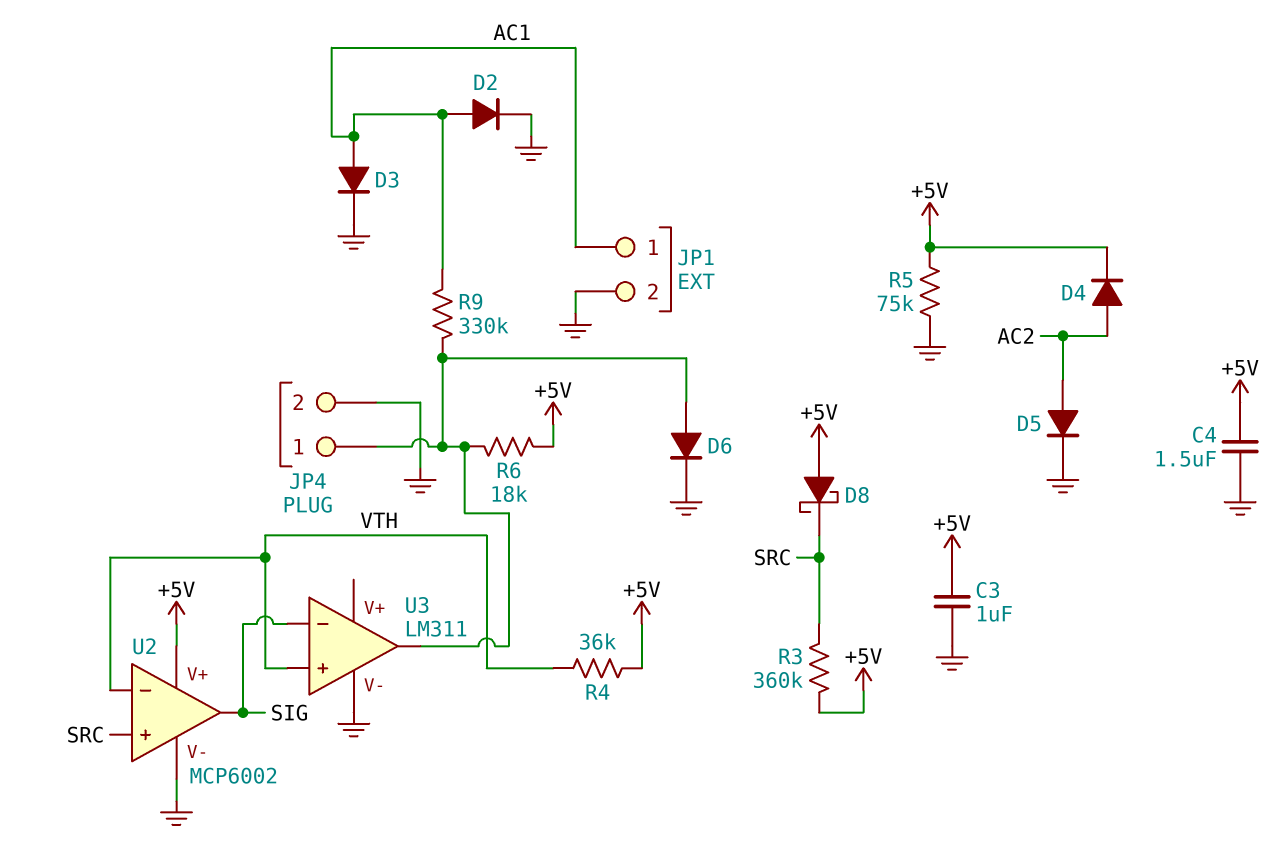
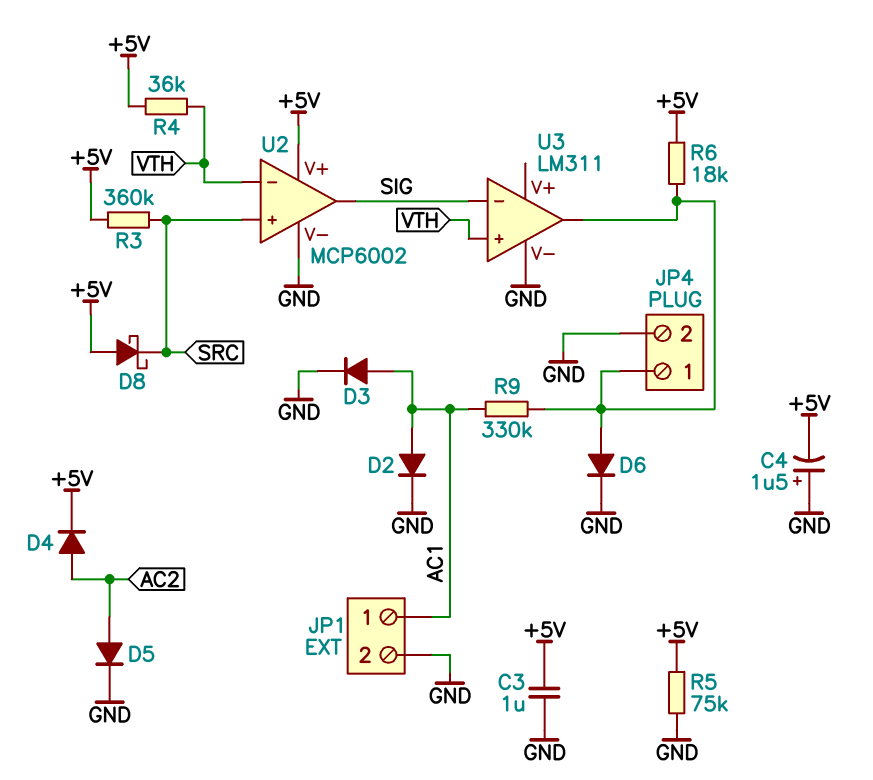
C4: 1.5uF (+5V, GND) -> 1.5uF (plus GND, minus +5V)

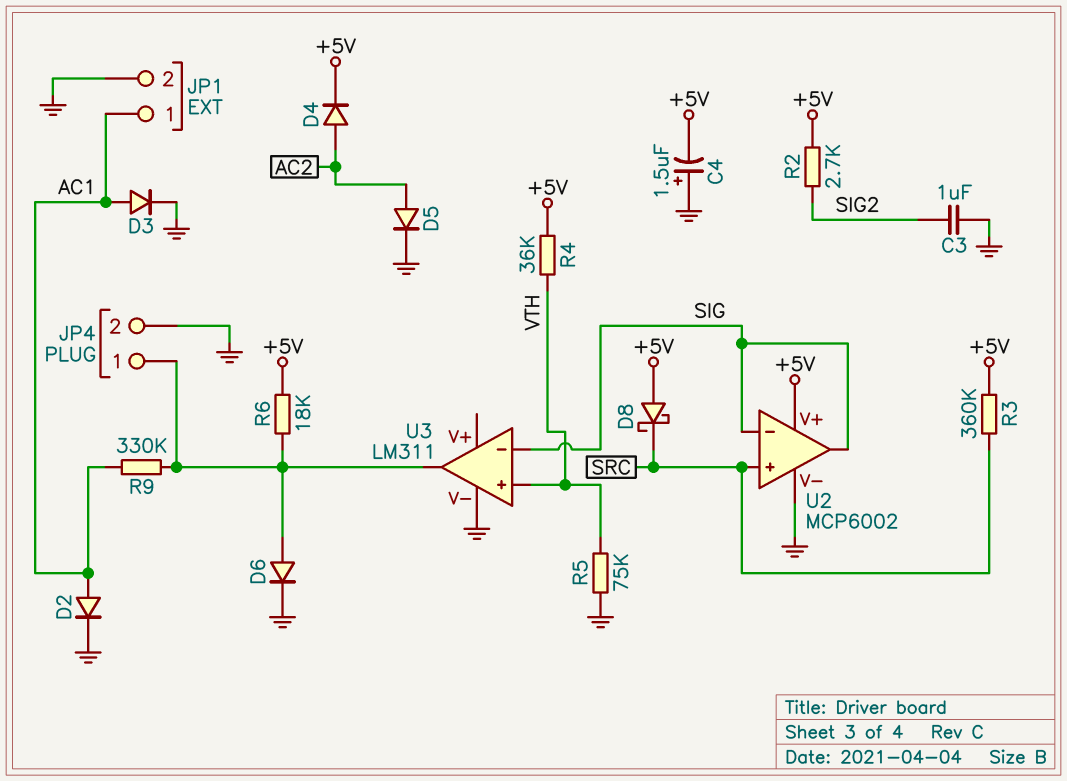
C3: 1uF (+5V, GND) -> 1uF (GND, SIG2)
R2: none -> 2.7k (+5V, SIG2)
R5: 75k (+5V, GND) -> 75k (GND, VTH)
U2 pin in-: VTH -> SIG

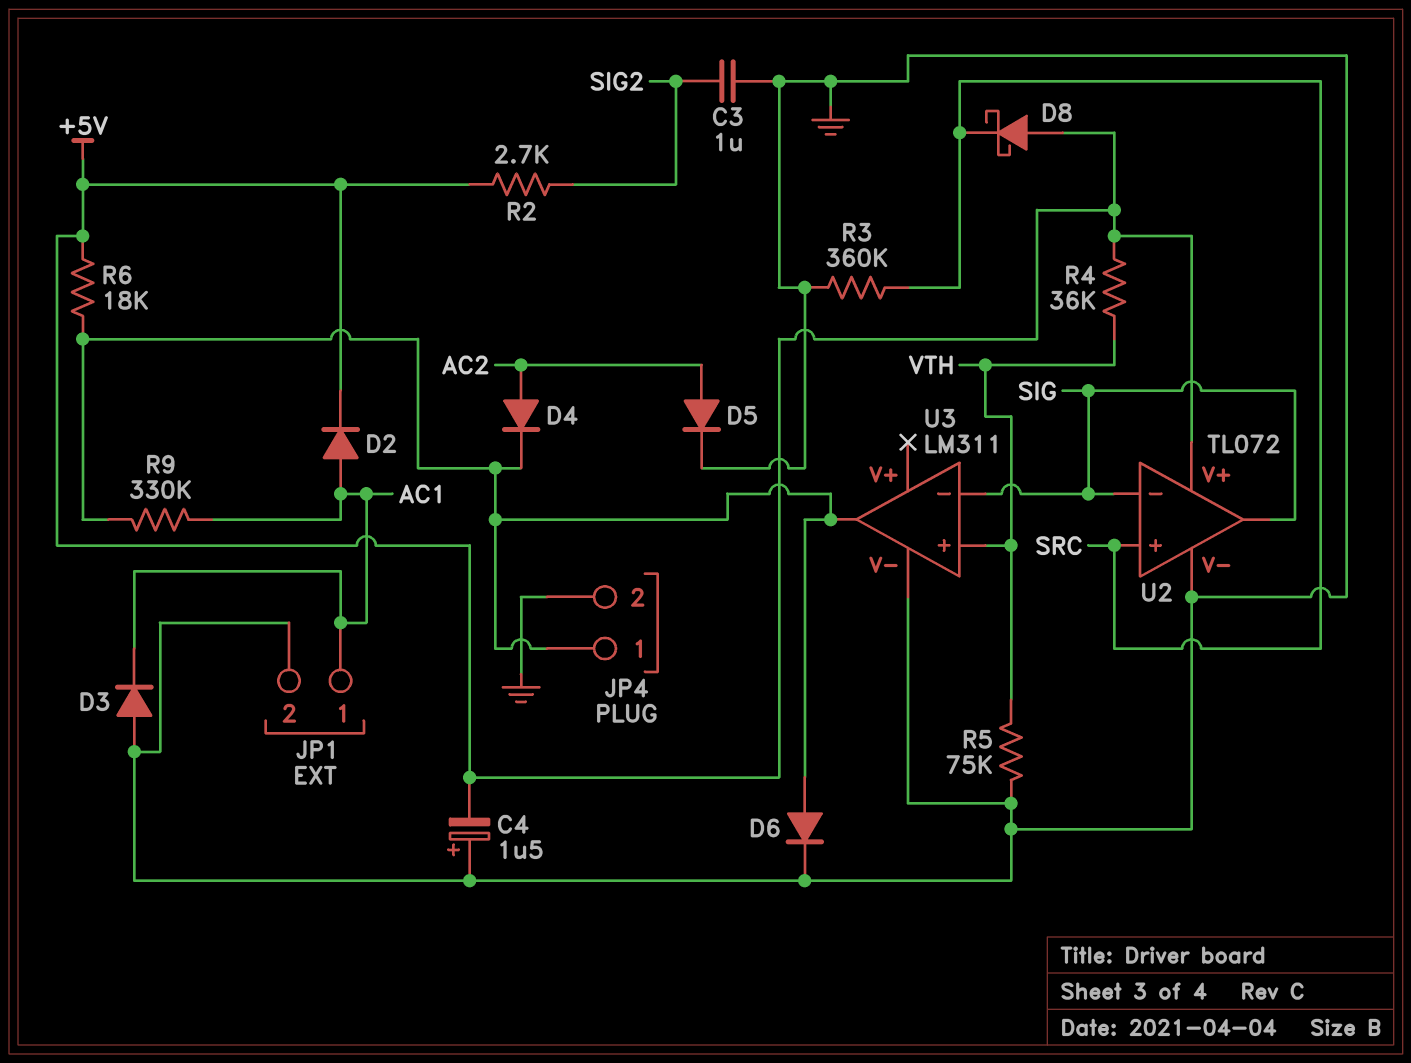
D2: diode (A AC1, K GND) -> diode (A AC1, K +5V)
D3: diode (A AC1, K GND) -> diode (A GND, K AC1)
D4: diode (A AC2, K +5V) -> diode (A AC2, K JP4/1)
R3: 360k (+5V, SRC) -> 360k (GND, SRC)
U2: MCP6002 -> TL072

